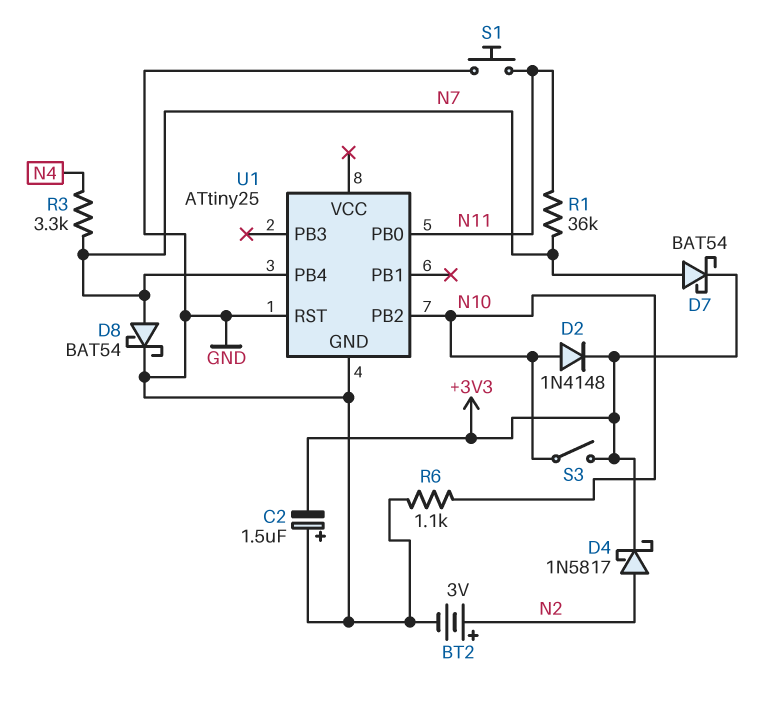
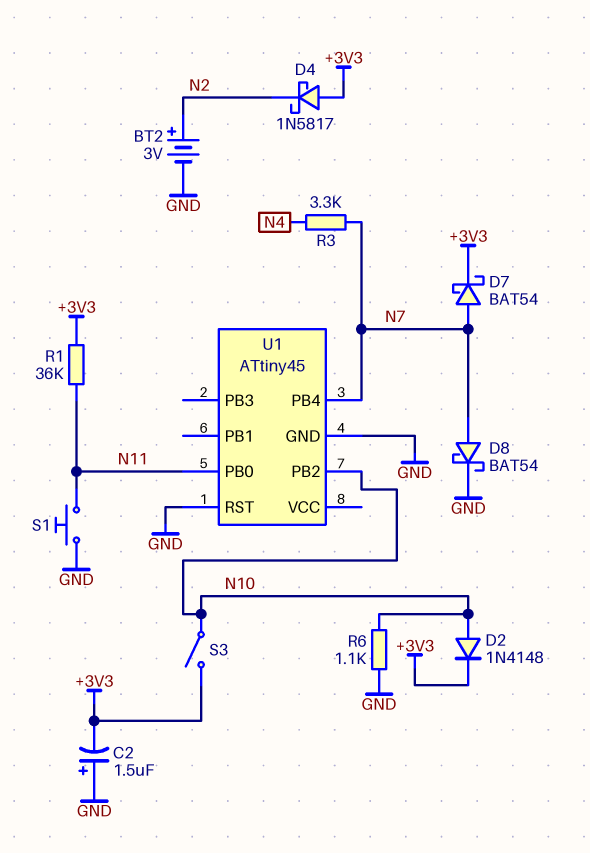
D4: schottky 1N5817 (A N2, K +3V3) -> schottky 1N5817 (A +3V3, K N2)
R1: 36k (N7, N11) -> 36k (+3V3, N11)
U1: ATtiny25 -> ATtiny45

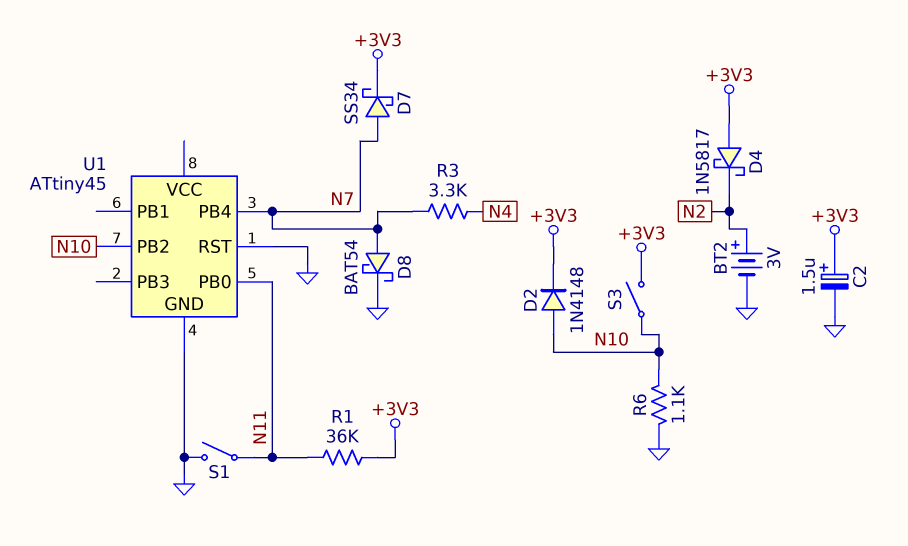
C2: 1.5uF (plus GND, minus +3V3) -> 1.5uF (plus +3V3, minus GND)
D7: schottky BAT54 (A N7, K +3V3) -> schottky SS34 (A N7, K +3V3)
S1: button (GND, N11) -> switch (GND, N11)

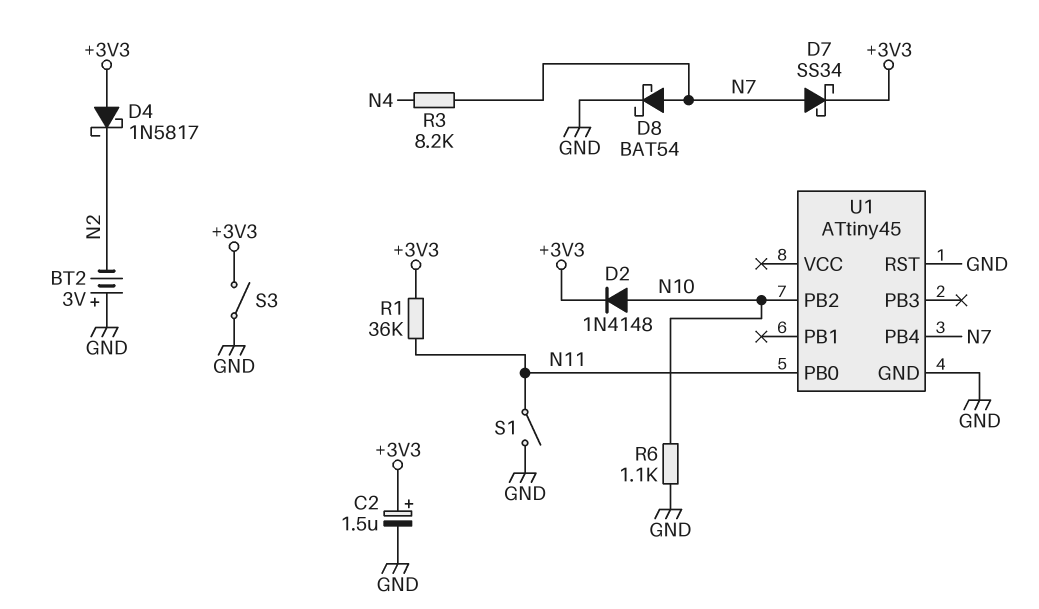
BT2: 3V (plus N2, minus GND) -> 3V (plus GND, minus N2)
R3: 3.3k (N4, N7) -> 8.2k (N4, N7)
S3: switch (+3V3, N10) -> switch (+3V3, GND)

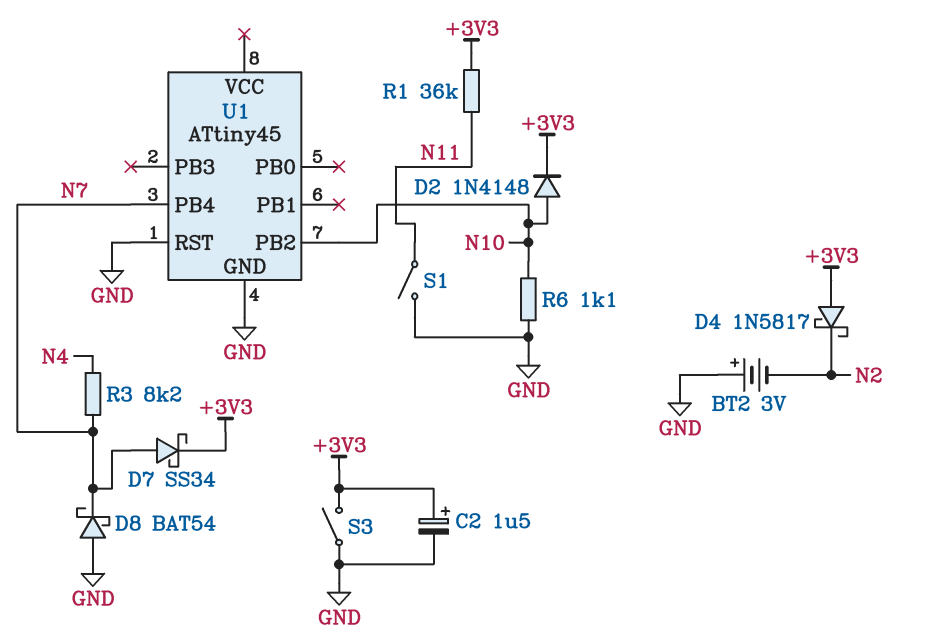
D8: schottky BAT54 (A N7, K GND) -> schottky BAT54 (A GND, K N7)
U1 pin PB0: N11 -> none

